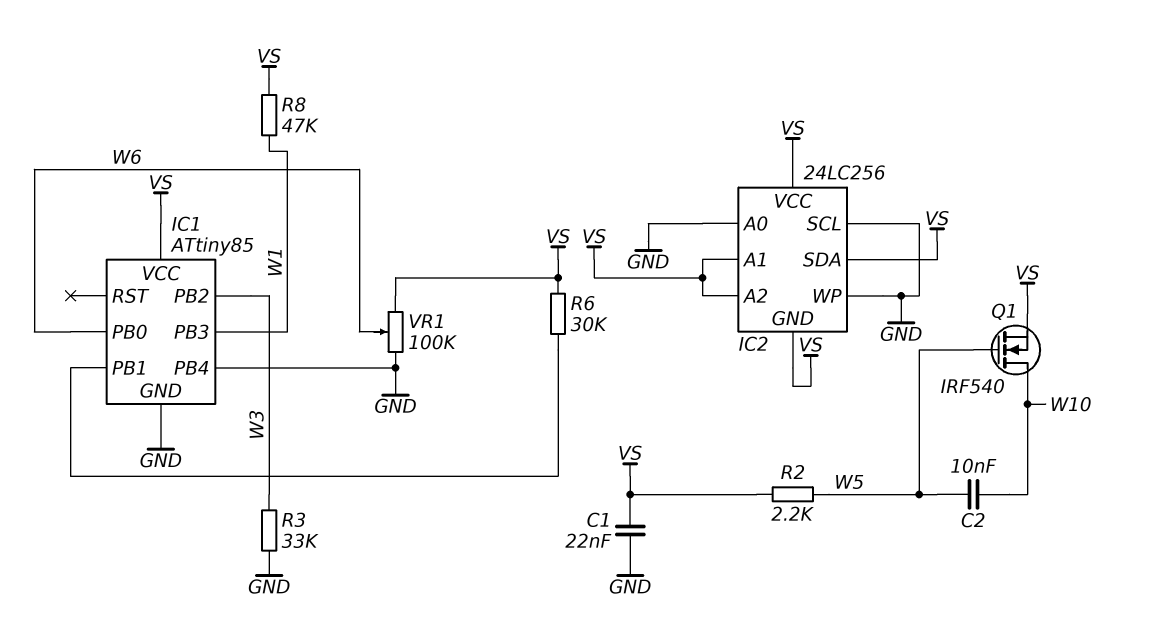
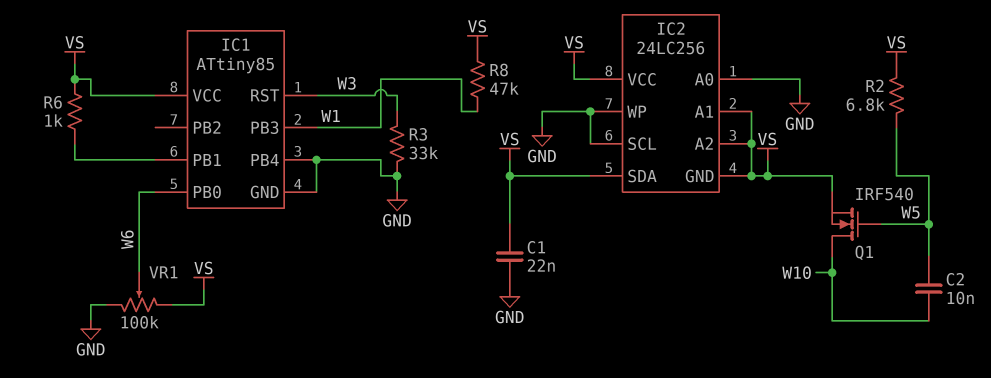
IC1 pin PB2: W3 -> none
IC1 pin RST: none -> W3
R2: 2.2k (VS, W5) -> 6.8k (VS, W5)
R6: 30k (IC1/PB1, VS) -> 1k (IC1/PB1, VS)

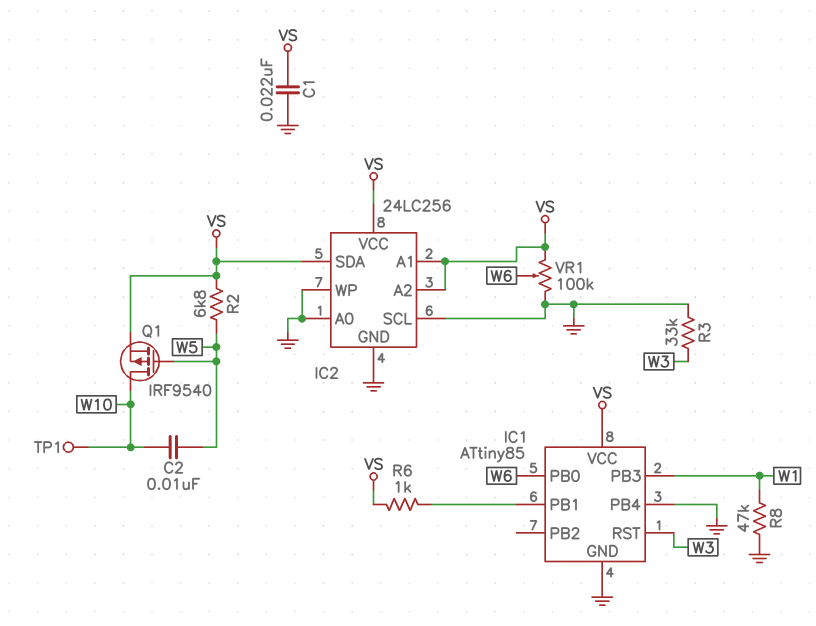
IC2 pin GND: VS -> GND
Q1: NMOS IRF540 (G W5, D W10, S VS) -> PMOS IRF9540 (G W5, D W10, S VS)
R8: 47k (VS, W1) -> 47k (GND, W1)
TP1: none -> test point (W10)

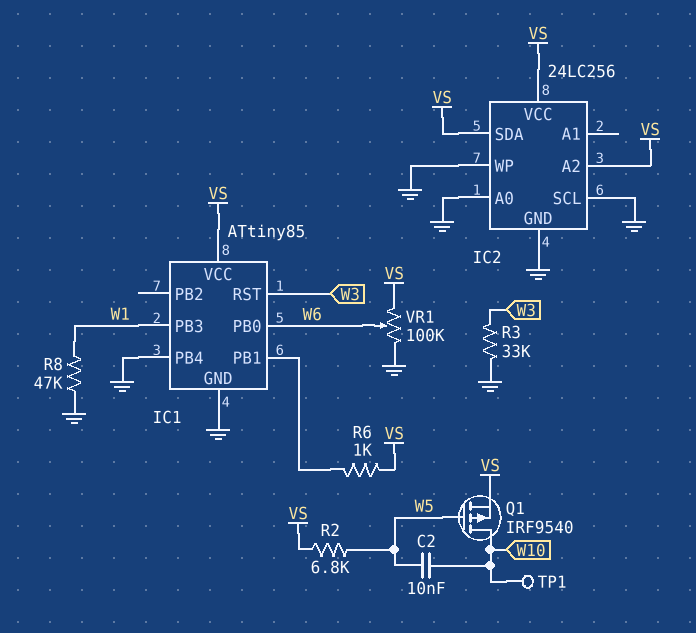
C1: 22nF (GND, VS) -> none
IC2 pin A1: VS -> none

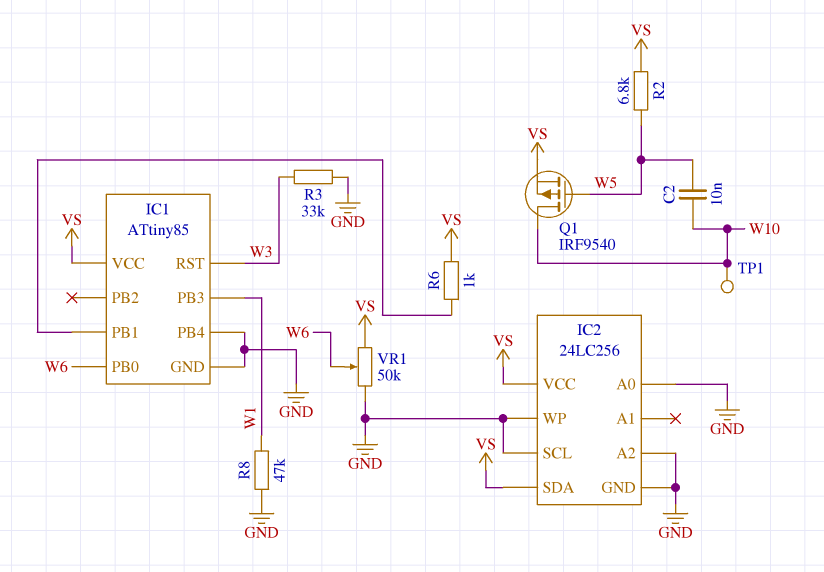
IC2 pin A2: VS -> GND
VR1: 100k (GND, VS, wiper W6) -> 50k (GND, VS, wiper W6)

